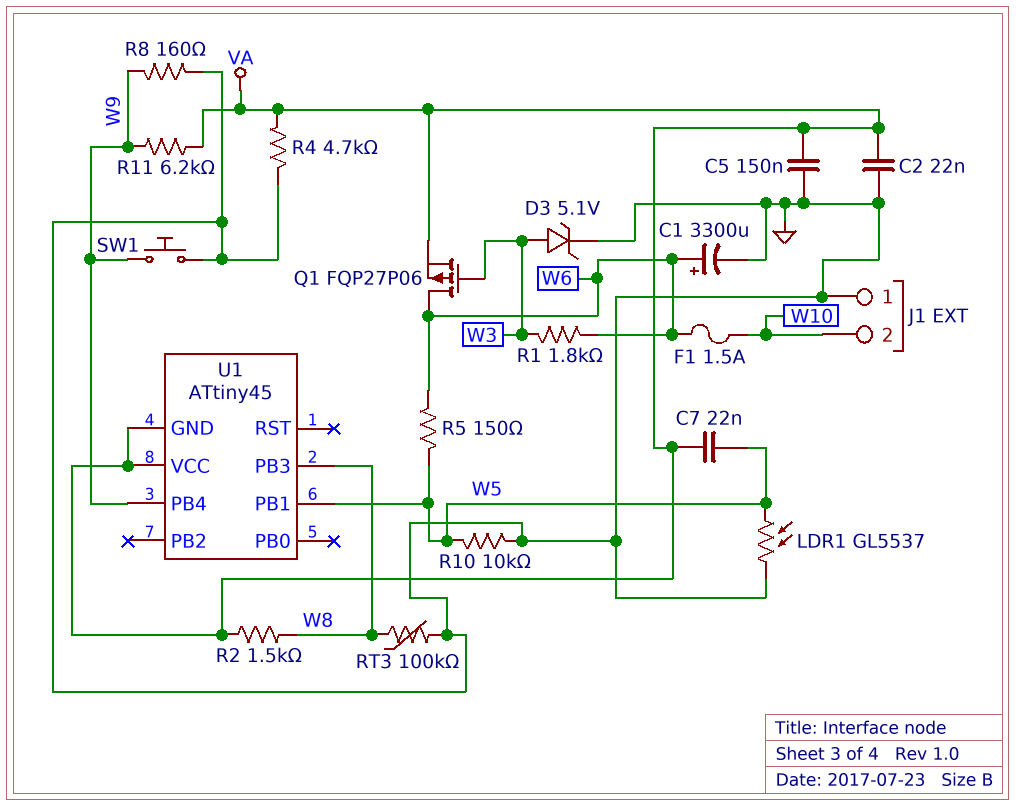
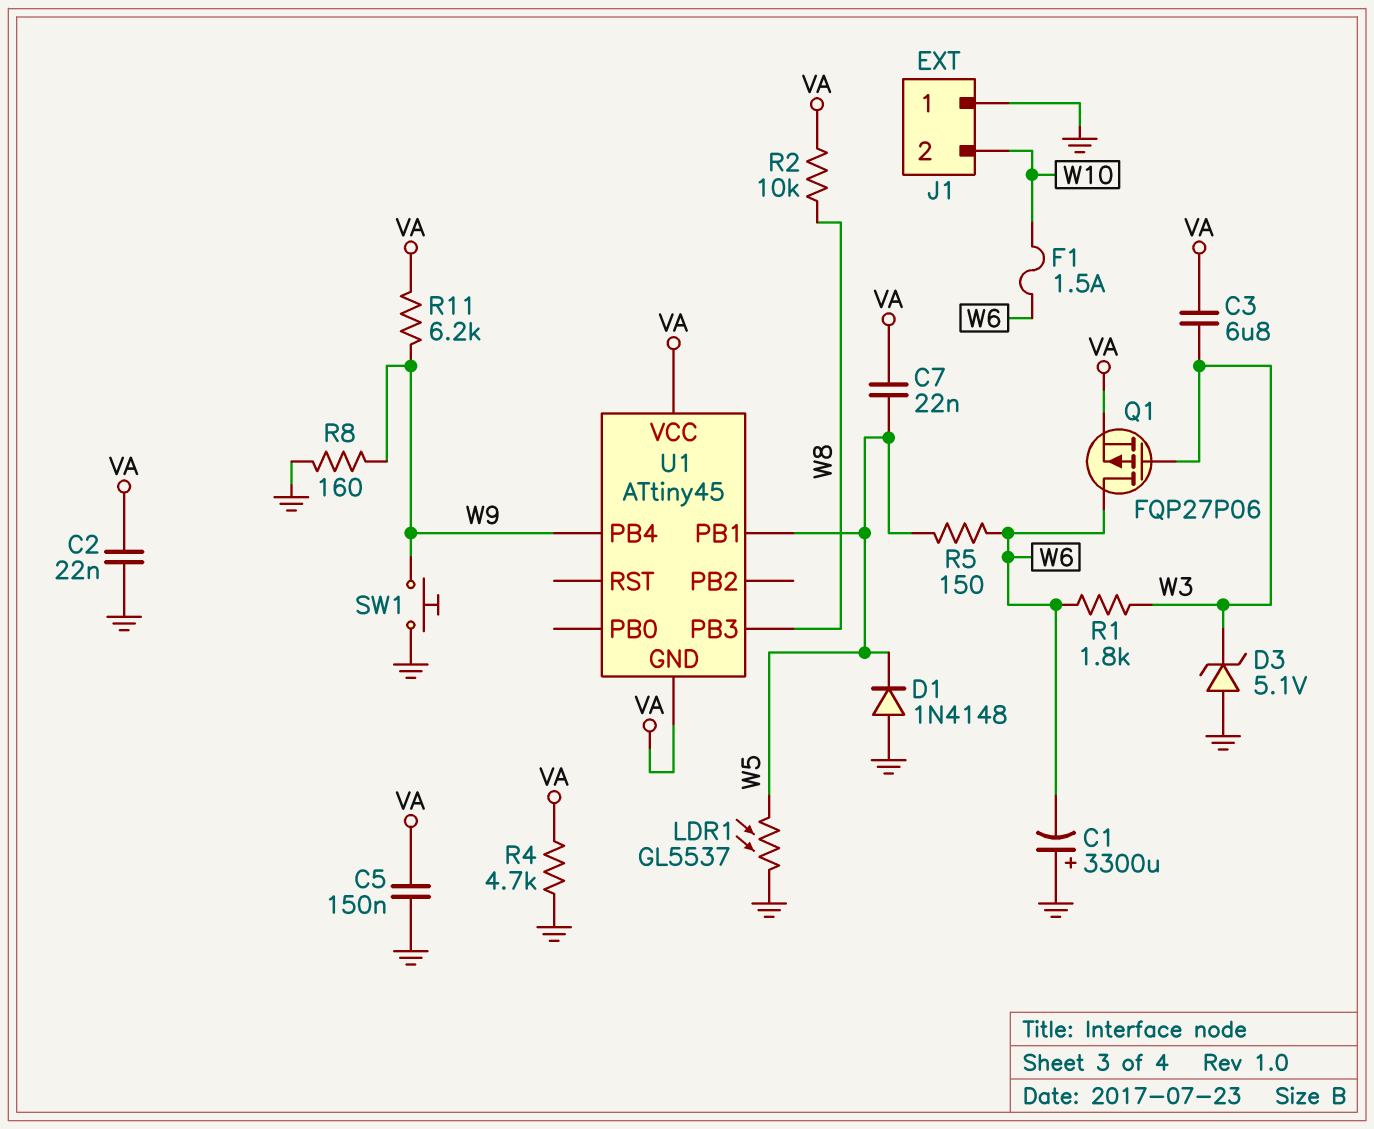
C1: 3300uF (plus W6, minus GND) -> 3300uF (plus GND, minus W6)
C3: none -> 6.8uF (VA, W3)
D1: none -> diode 1N4148 (A GND, K W5)
D3: zener 5.1V (A W3, K GND) -> zener 5.1V (A GND, K W3)
R2: 1.5k (VA, W8) -> 10k (VA, W8)
R10: 10k (GND, W5) -> none
RT3: 100k (GND, W8) -> none

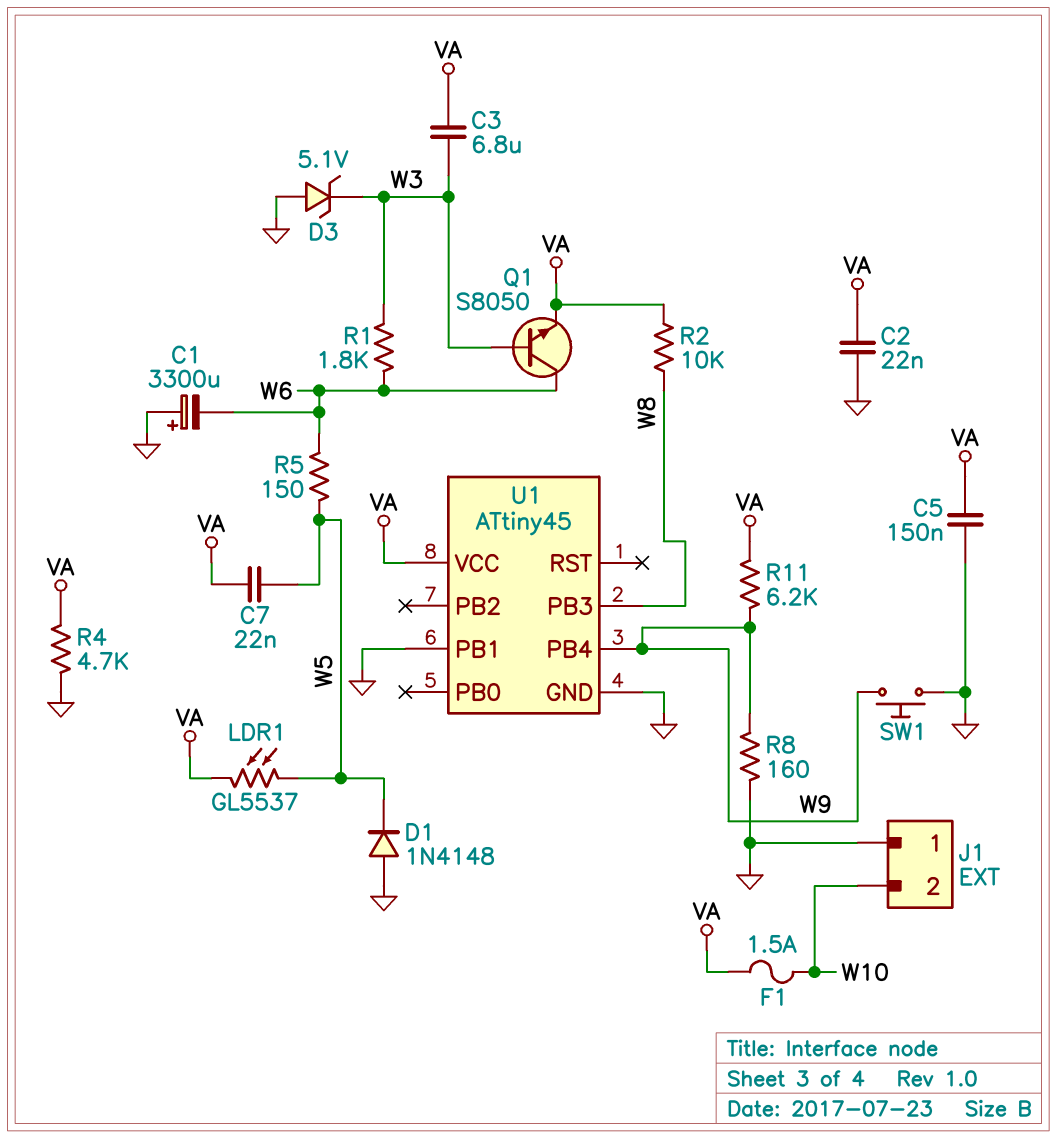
F1: 1.5A (W6, W10) -> 1.5A (VA, W10)
LDR1: GL5537 (GND, W5) -> GL5537 (VA, W5)
Q1: PMOS FQP27P06 (G W3, D W6, S VA) -> NPN S8050 (B W3, C W6, E VA)
U1 pin GND: VA -> GND
U1 pin PB1: W5 -> GND

